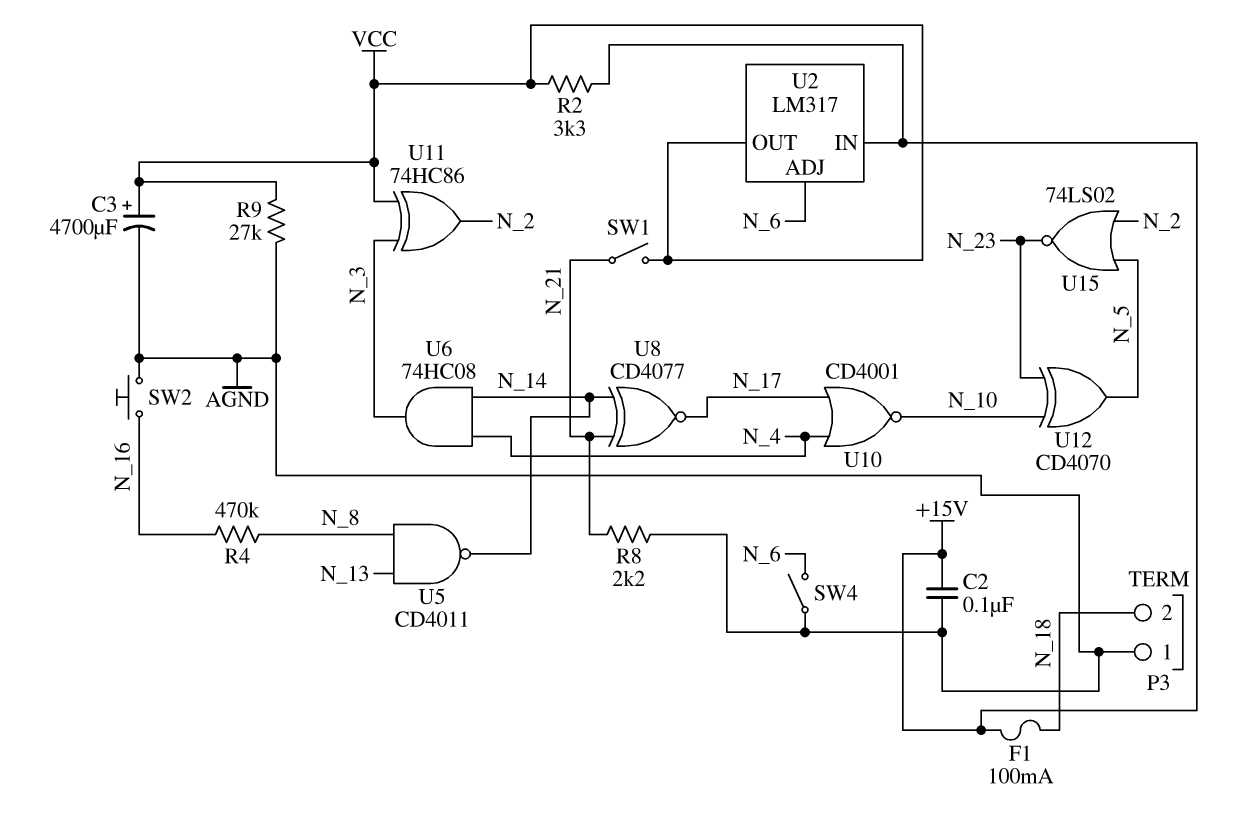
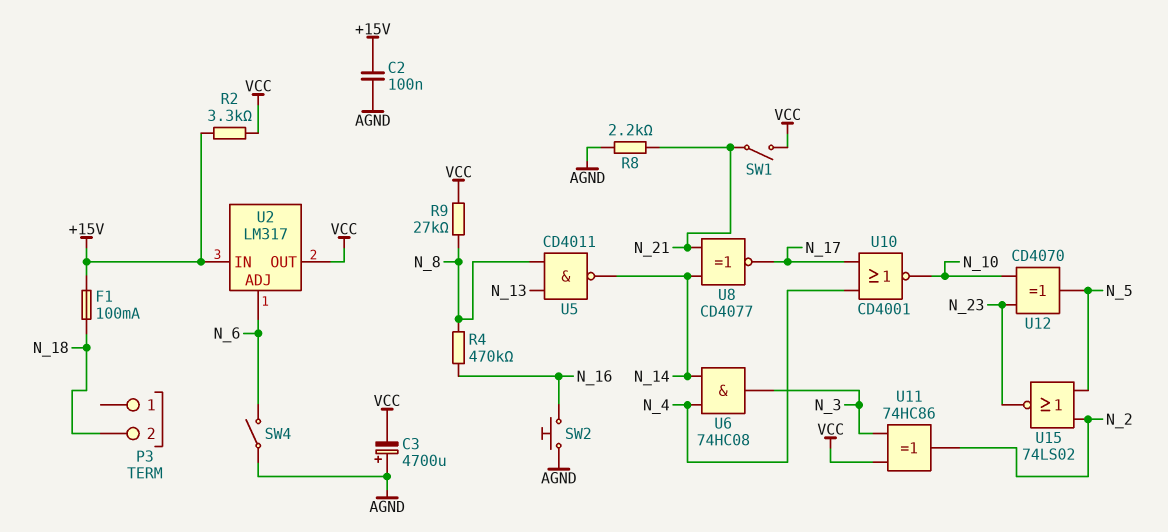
C3: 4700uF (plus VCC, minus AGND) -> 4700uF (plus AGND, minus VCC)
P3 pin 1: AGND -> none
R9: 27k (AGND, VCC) -> 27k (N_8, VCC)

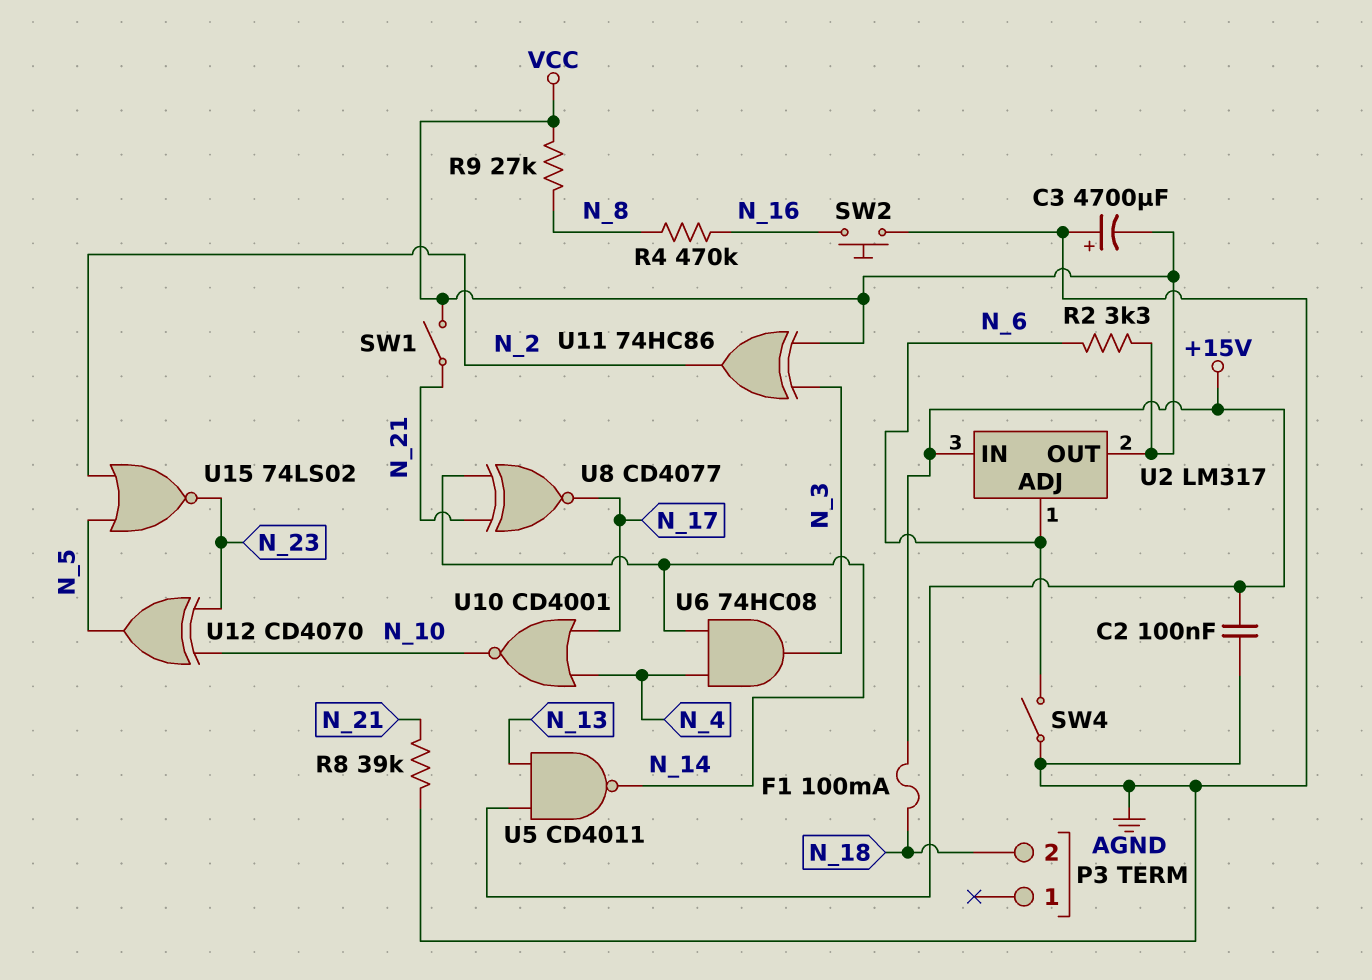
R2: 3.3k (+15V, VCC) -> 3.3k (N_6, VCC)
R8: 2.2k (AGND, N_21) -> 39k (AGND, N_21)
U5: NAND CD4011 (in N_8, in N_13, out N_14) -> NAND CD4011 (in +15V, in N_13, out N_14)

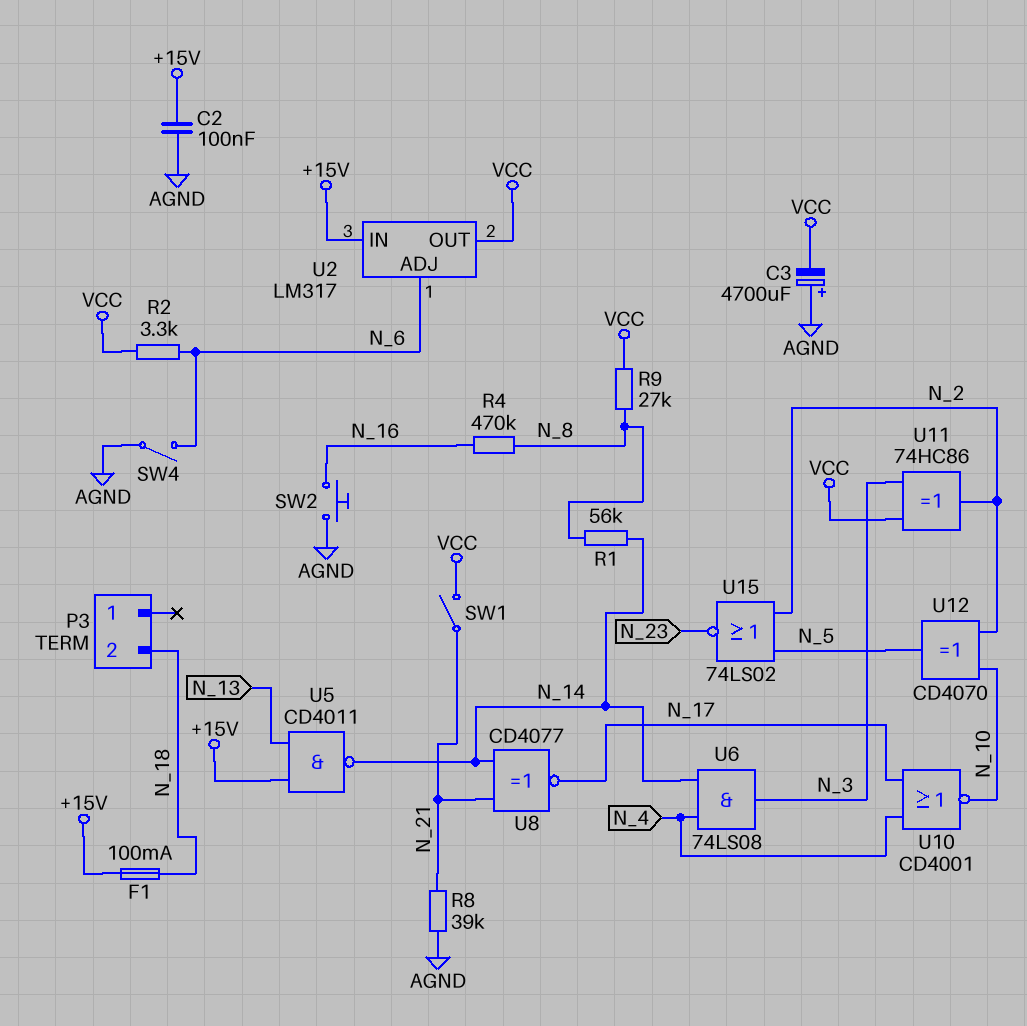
R1: none -> 56k (N_8, N_14)
U6: AND 74HC08 (in N_4, in N_14, out N_3) -> AND 74LS08 (in N_4, in N_14, out N_3)
U12: XOR CD4070 (in N_10, in N_23, out N_5) -> XOR CD4070 (in N_2, in N_10, out N_5)

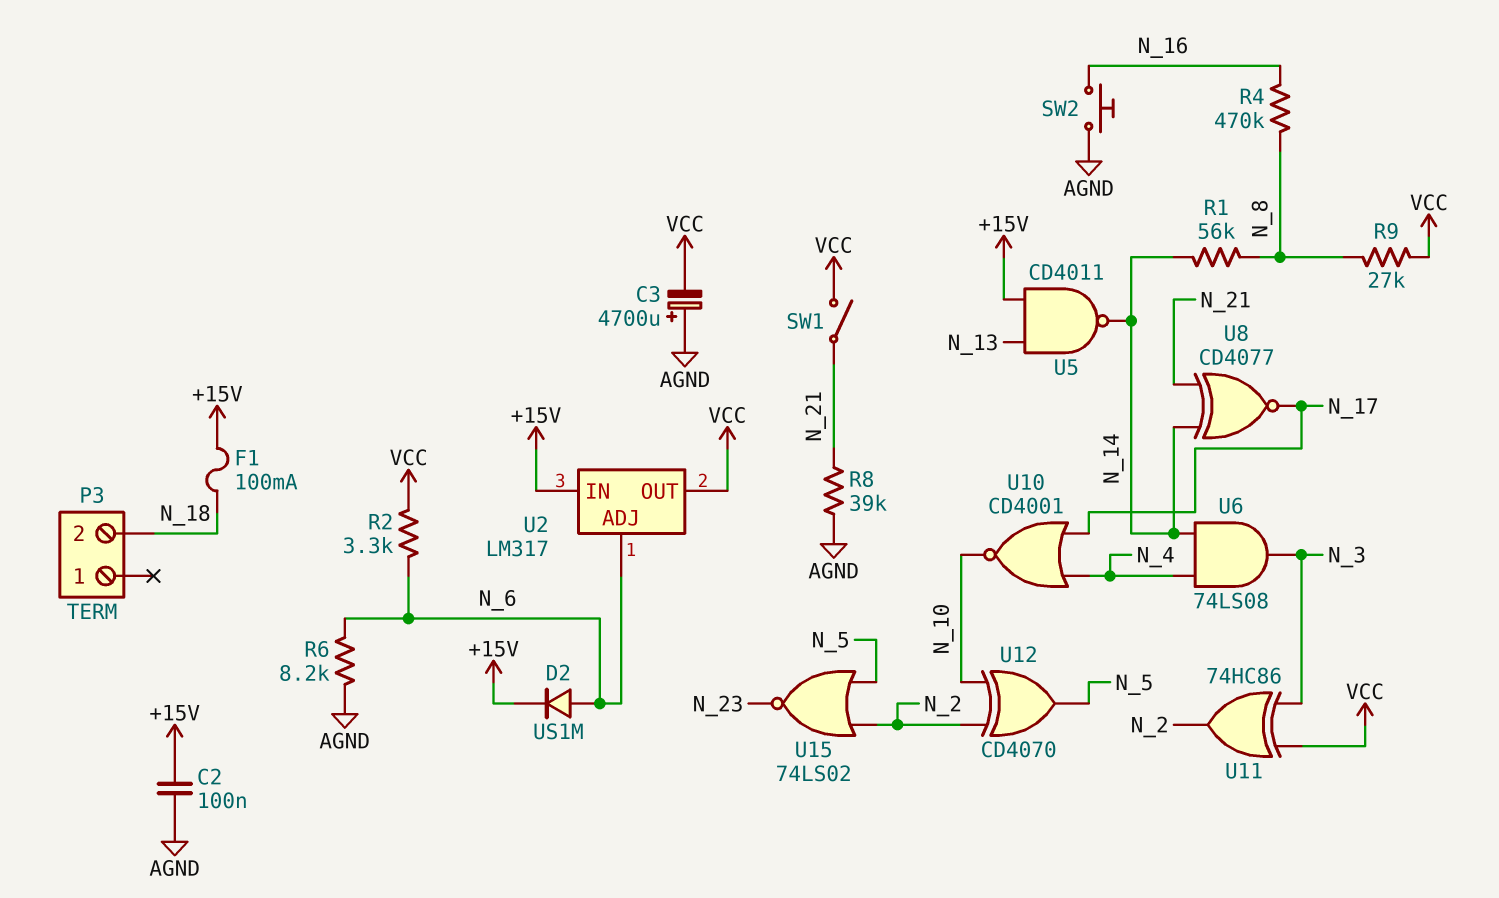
D2: none -> diode US1M (A N_6, K +15V)
R6: none -> 8.2k (AGND, N_6)
SW4: switch (AGND, N_6) -> none

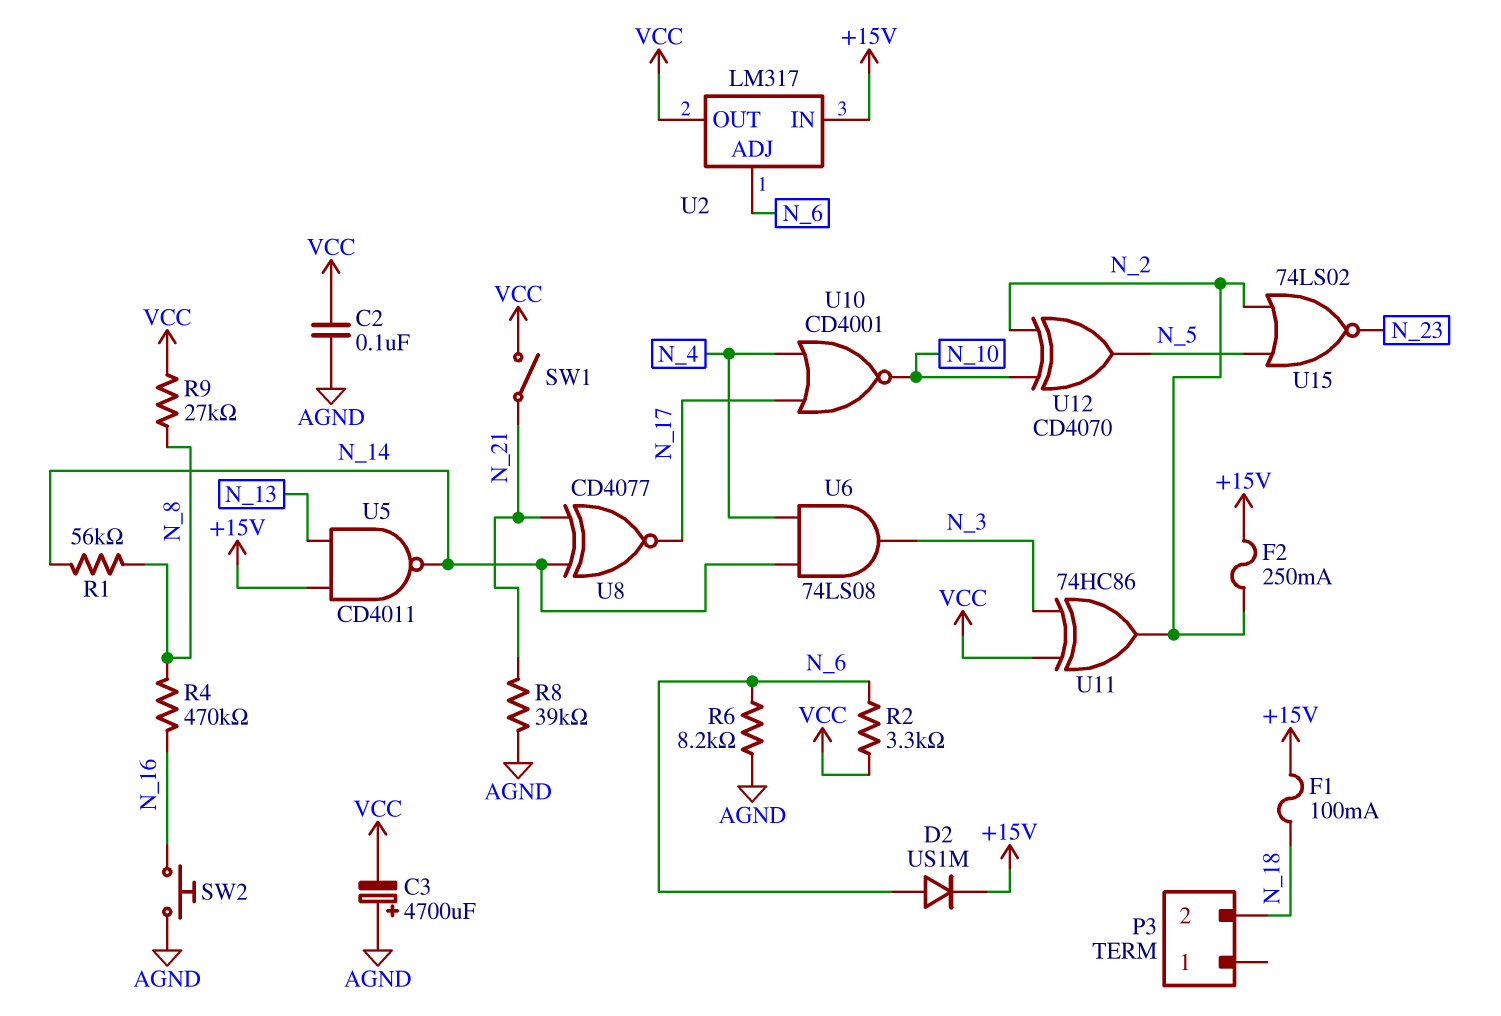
C2: 100nF (+15V, AGND) -> 100nF (AGND, VCC)
F2: none -> 250mA (+15V, N_2)

